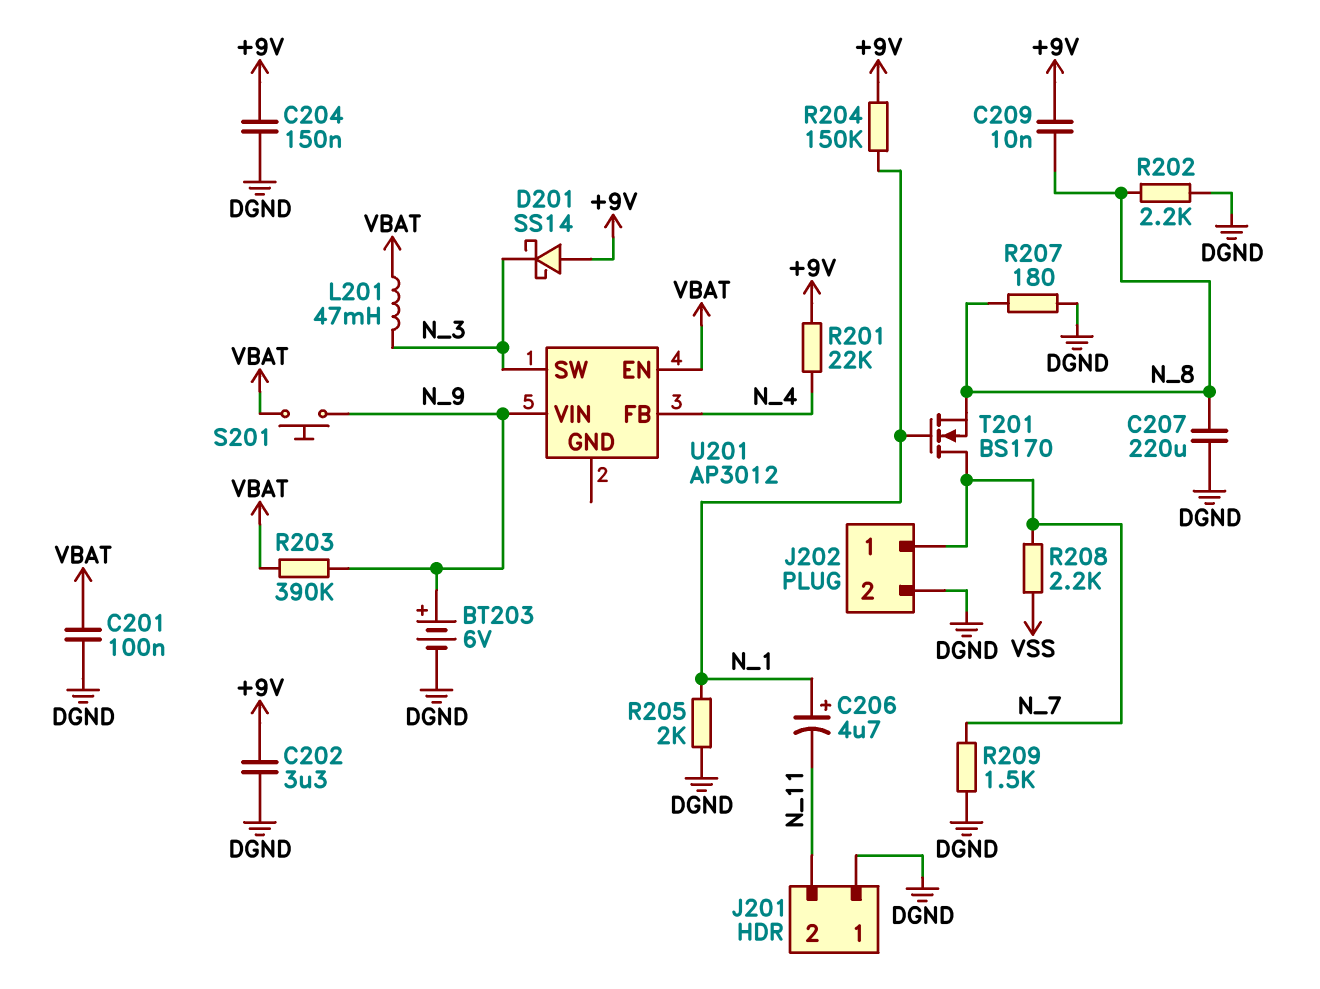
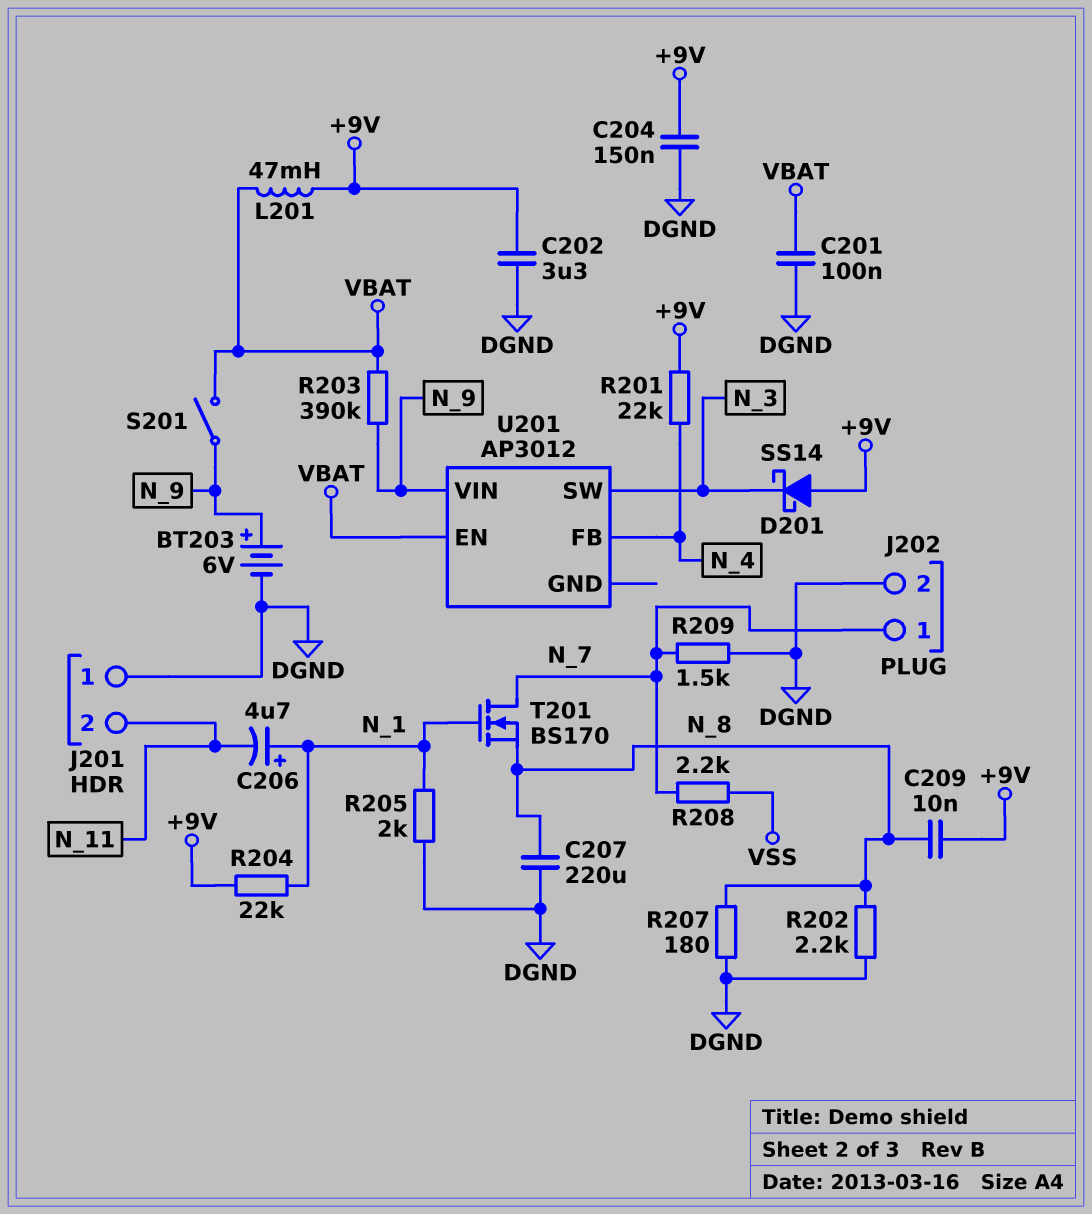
L201: 47mH (N_3, VBAT) -> 47mH (+9V, VBAT)
R204: 150k (+9V, N_1) -> 22k (+9V, N_1)
S201: button (N_9, VBAT) -> switch (N_9, VBAT)

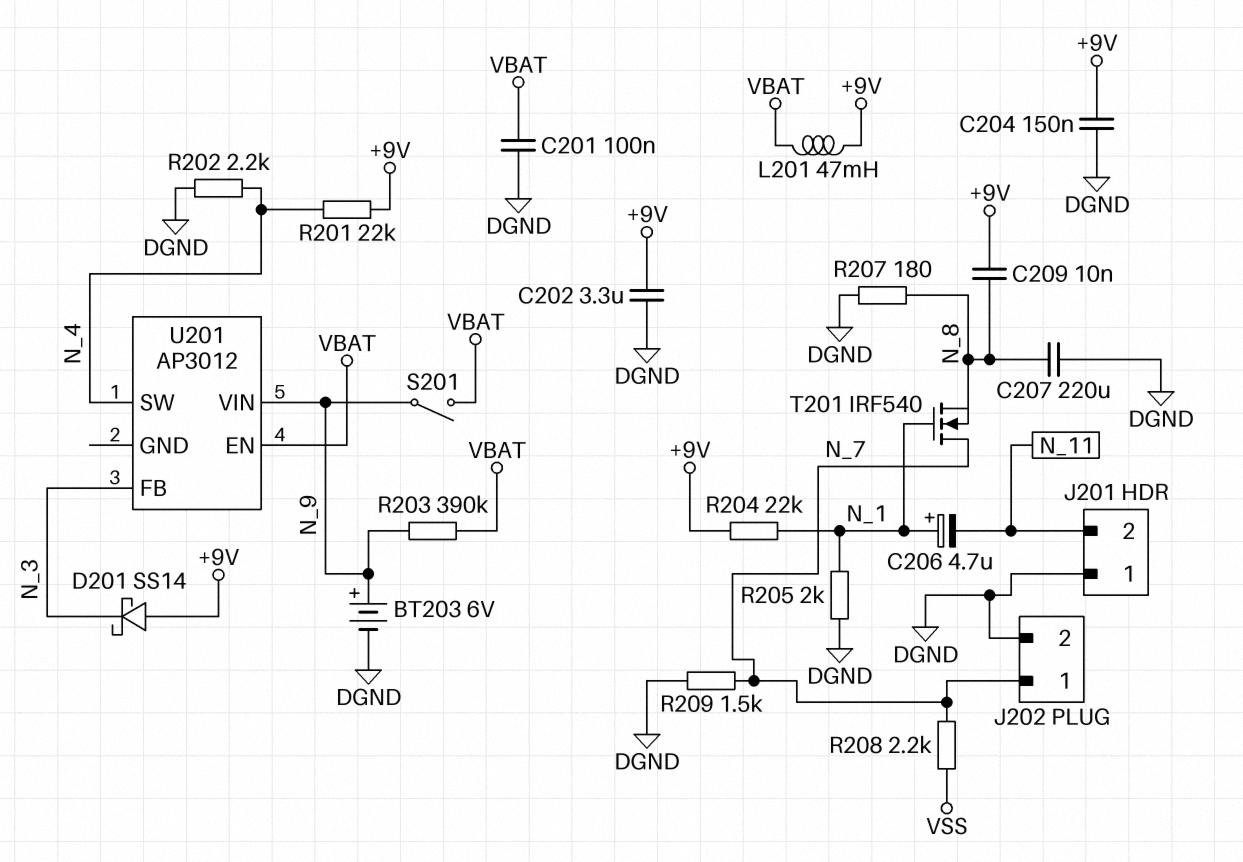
R202: 2.2k (DGND, N_8) -> 2.2k (DGND, N_4)
T201: NMOS BS170 (G N_1, D N_7, S N_8) -> NMOS IRF540 (G N_1, D N_7, S N_8)
U201 pin FB: N_4 -> N_3
U201 pin SW: N_3 -> N_4

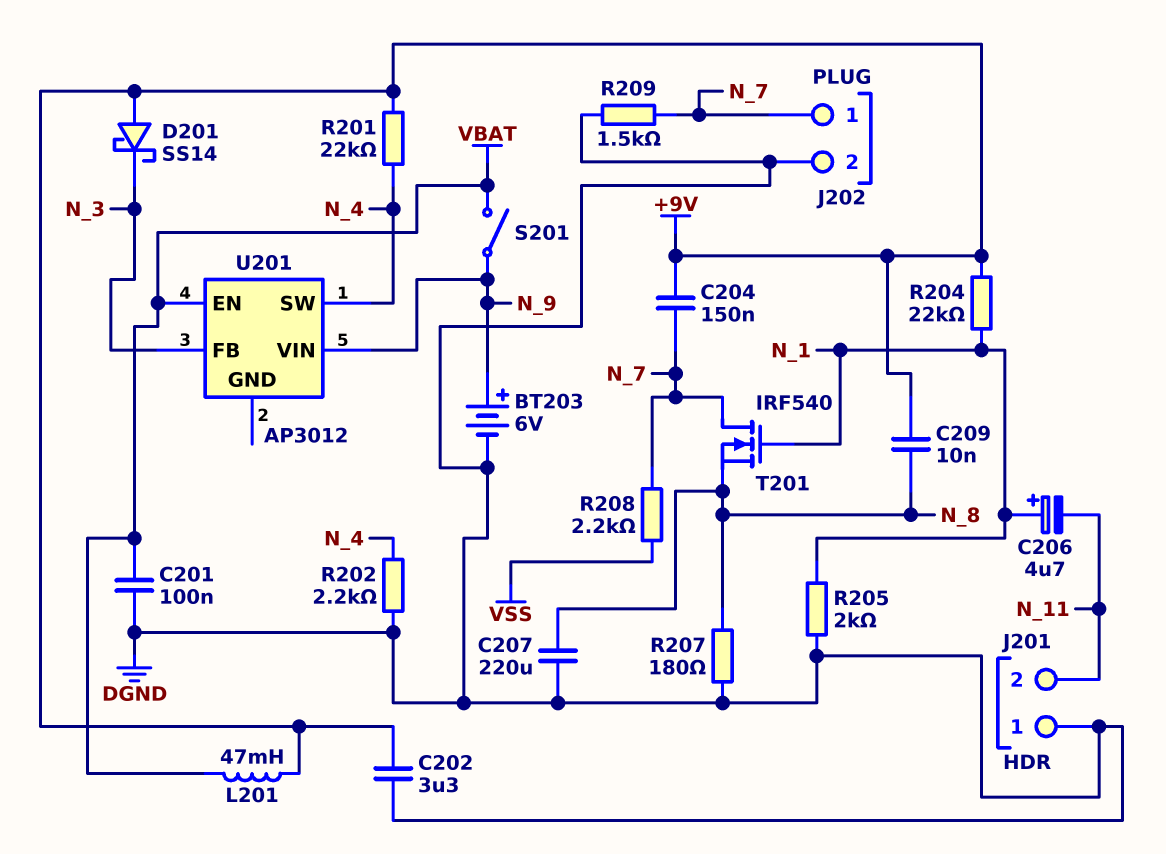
C204: 150nF (+9V, DGND) -> 150nF (+9V, N_7)
R203: 390k (N_9, VBAT) -> none

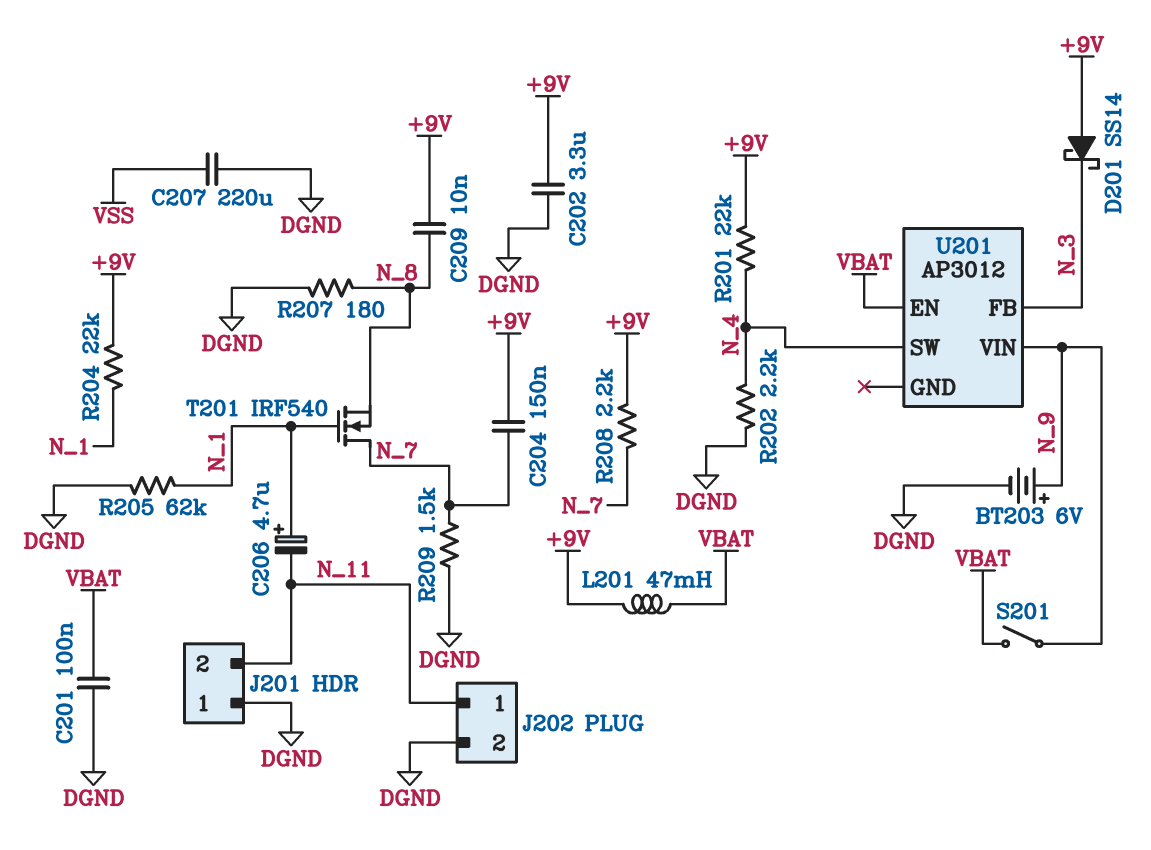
C207: 220uF (DGND, N_8) -> 220uF (DGND, VSS)
J202 pin 1: N_7 -> N_11
R205: 2k (DGND, N_1) -> 62k (DGND, N_1)
R208: 2.2k (N_7, VSS) -> 2.2k (+9V, N_7)

